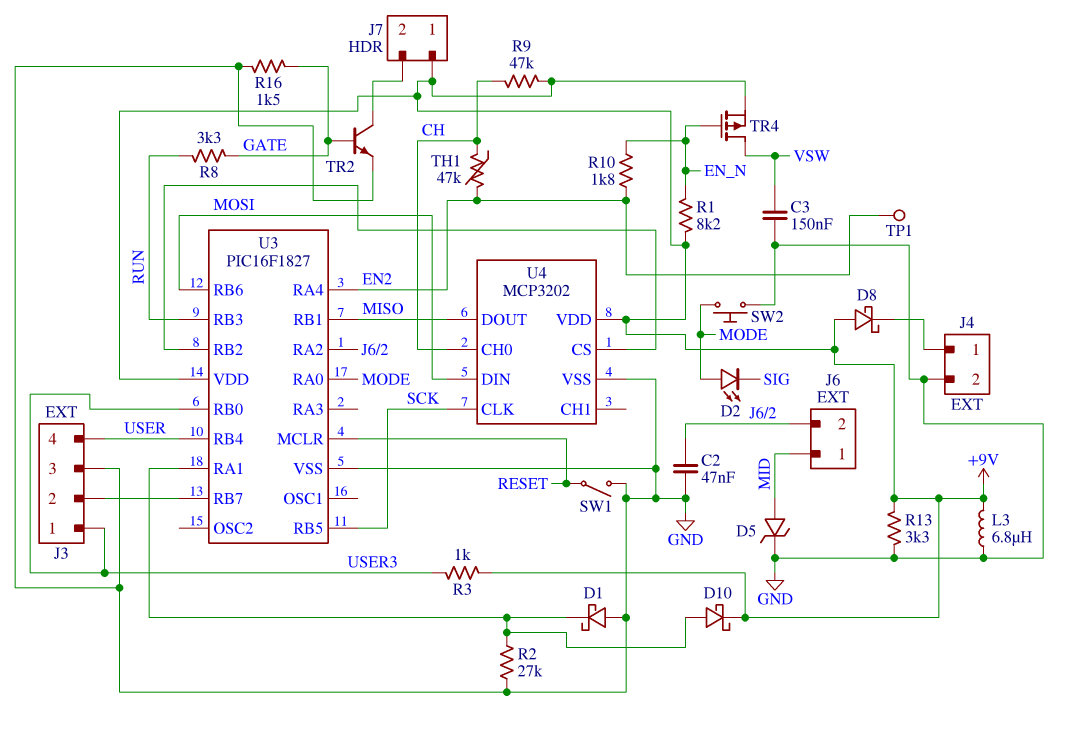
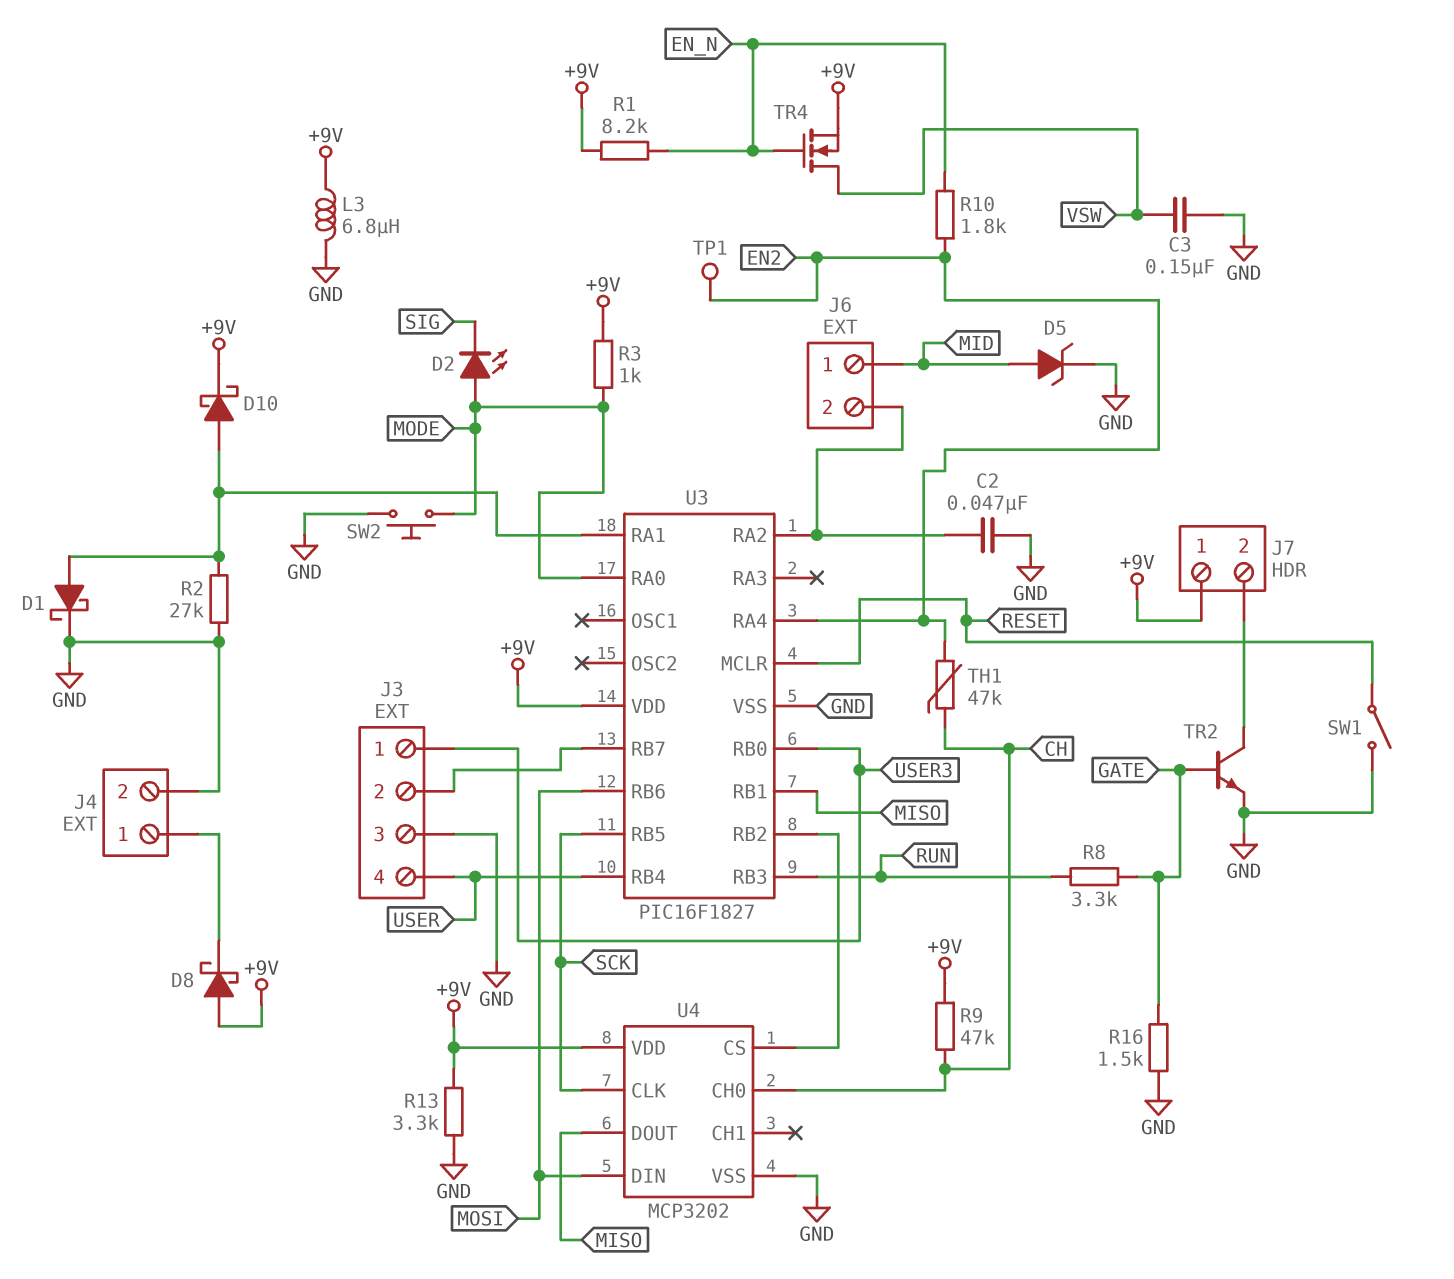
D1: schottky (A GND, K U3/RA1) -> schottky (A U3/RA1, K GND)
R3: 1k (+9V, USER3) -> 1k (+9V, MODE)
TR4: PMOS (G EN_N, D VSW, S +9V) -> NMOS (G EN_N, D VSW, S +9V)

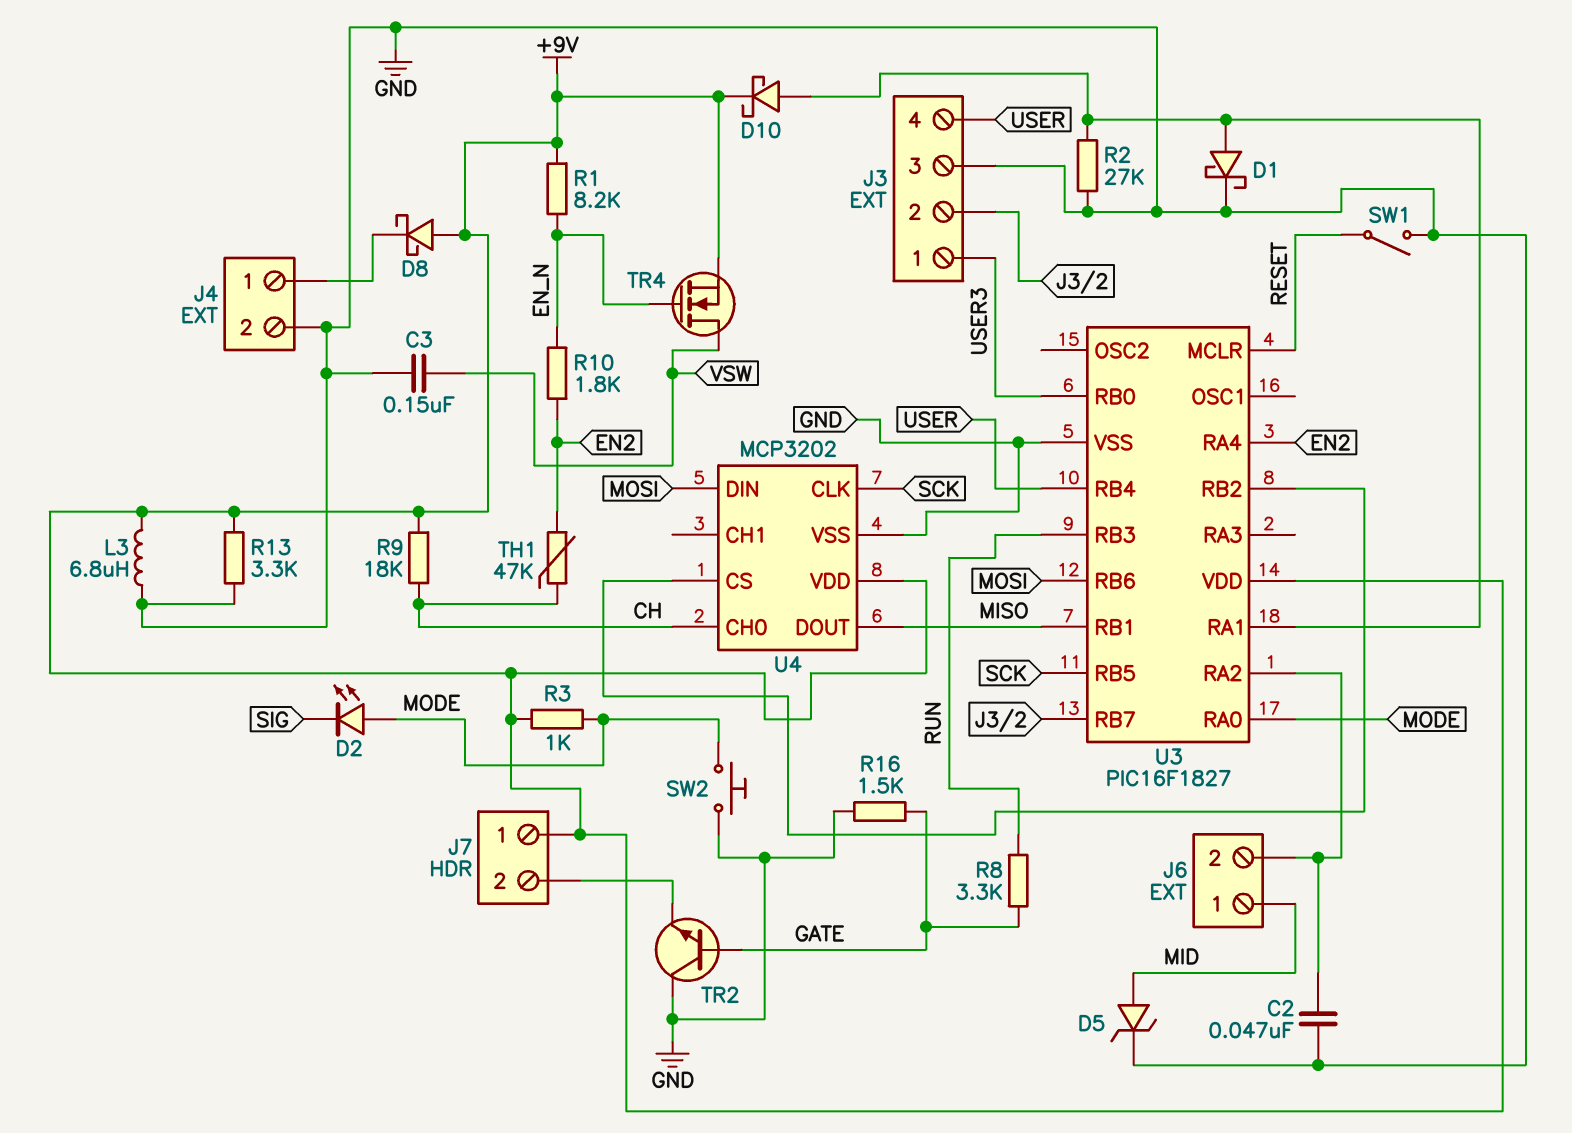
R9: 47k (+9V, CH) -> 18k (+9V, CH)
TP1: test point (EN2) -> none
TR2: NPN (B GATE, C J7/2, E GND) -> NPN (B GATE, C GND, E J7/2)

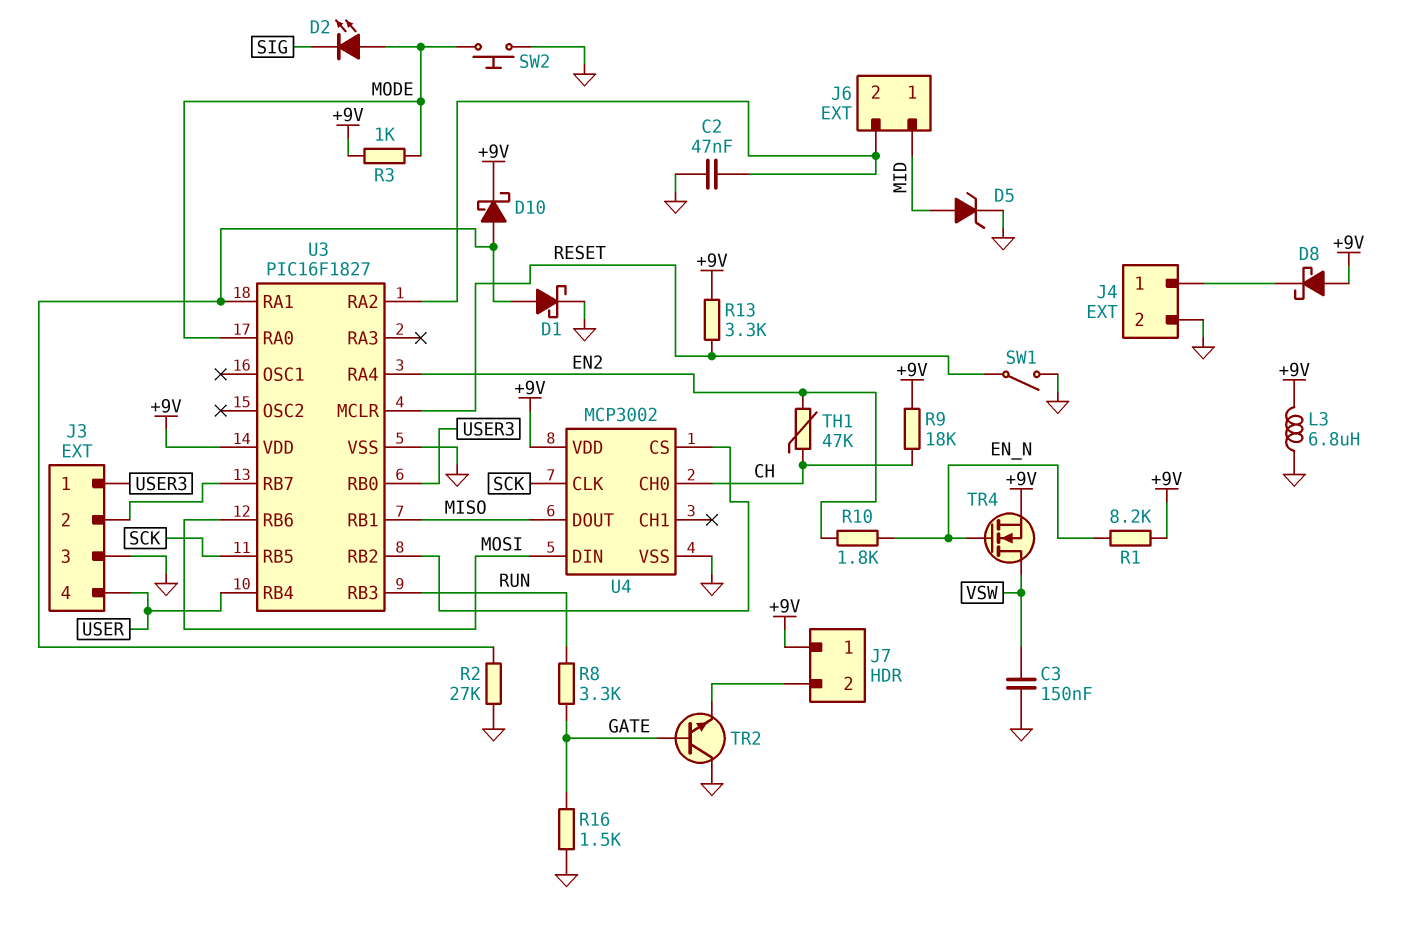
R13: 3.3k (+9V, GND) -> 3.3k (+9V, RESET)
U4: MCP3202 -> MCP3002

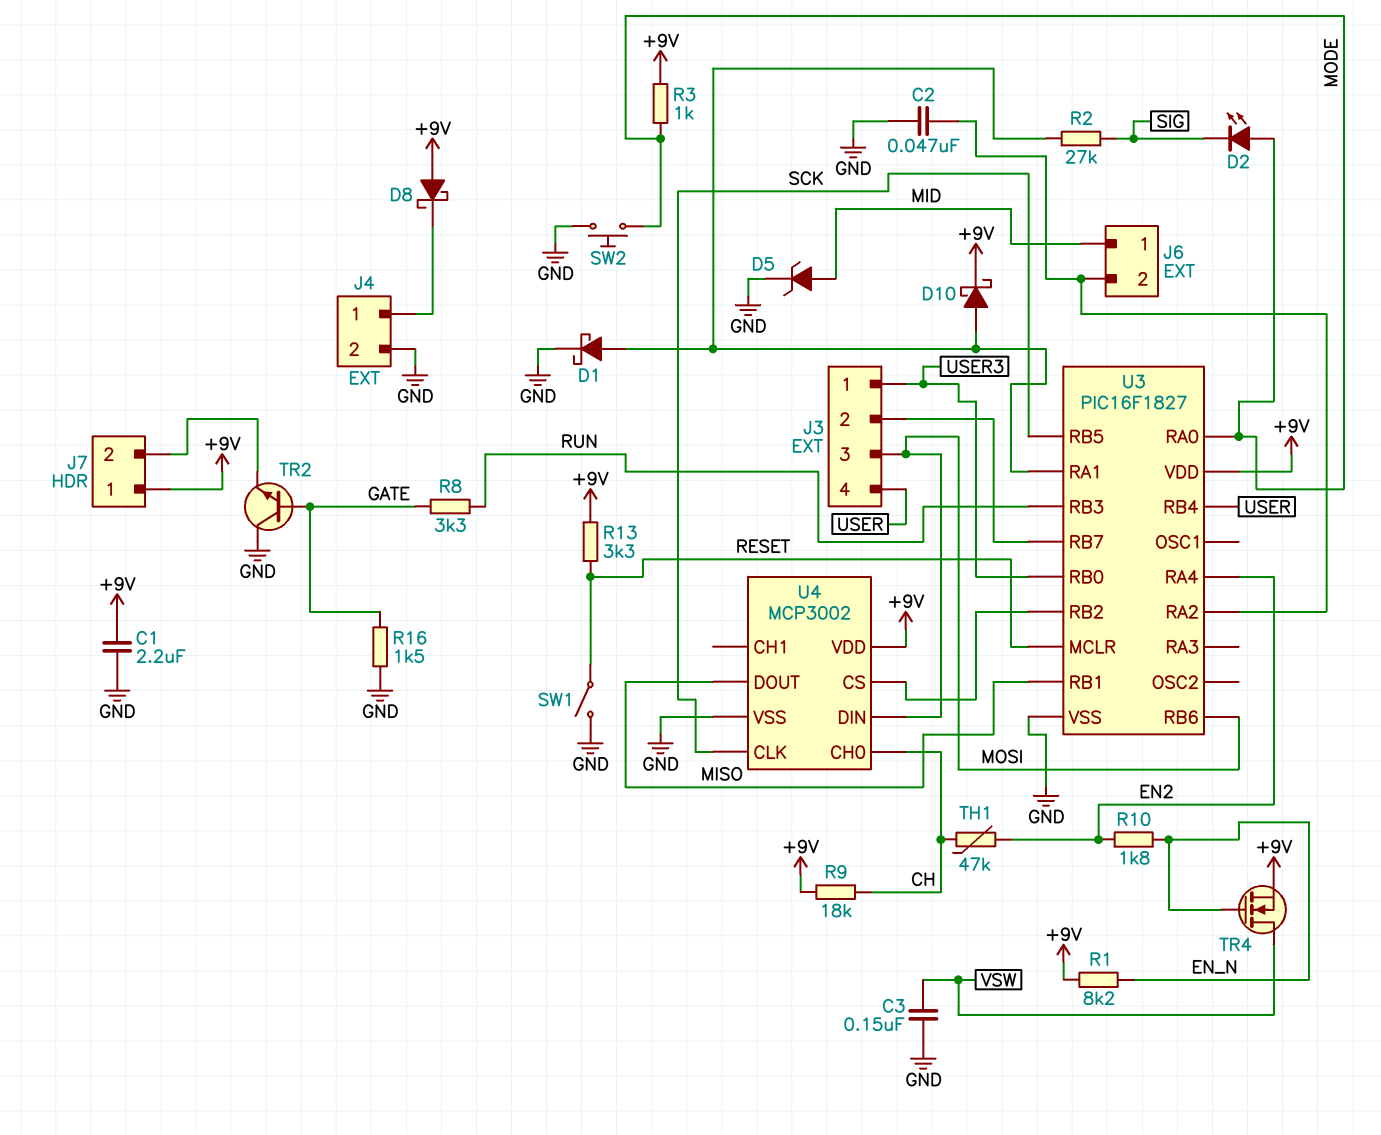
C1: none -> 2.2uF (+9V, GND)
J3 pin 3: GND -> MOSI
L3: 6.8uH (+9V, GND) -> none
R2: 27k (GND, U3/RA1) -> 27k (SIG, U3/RA1)

